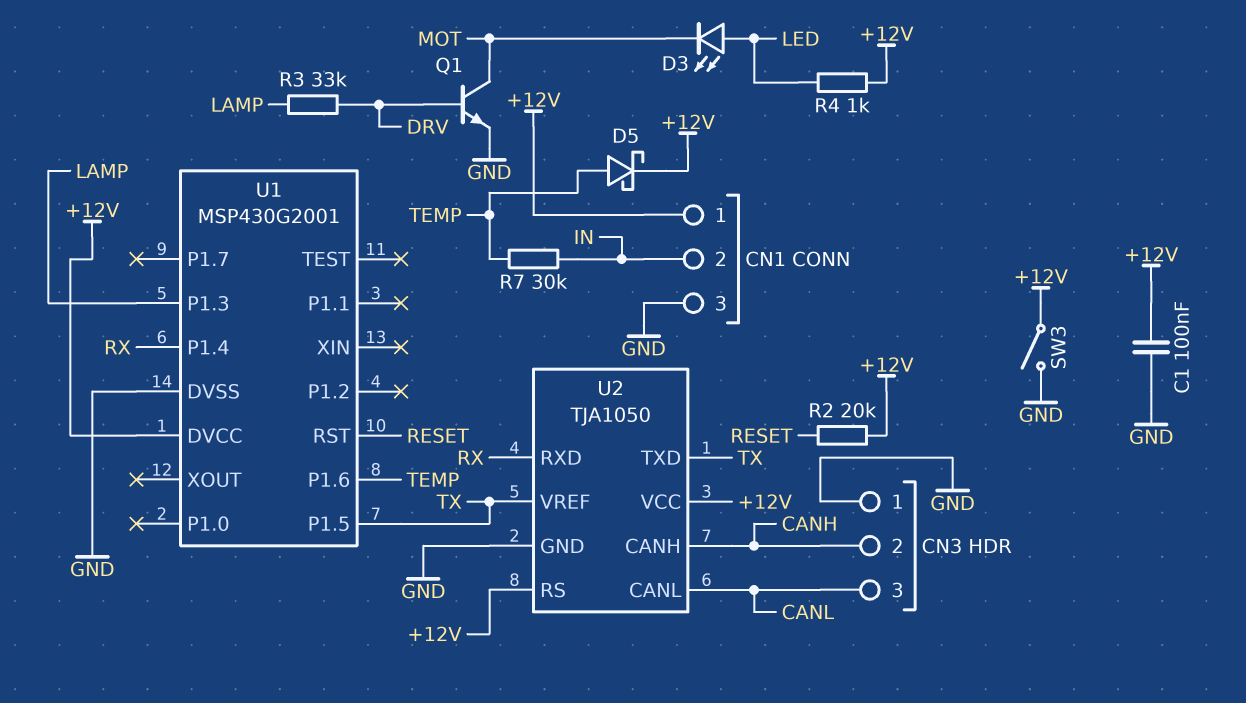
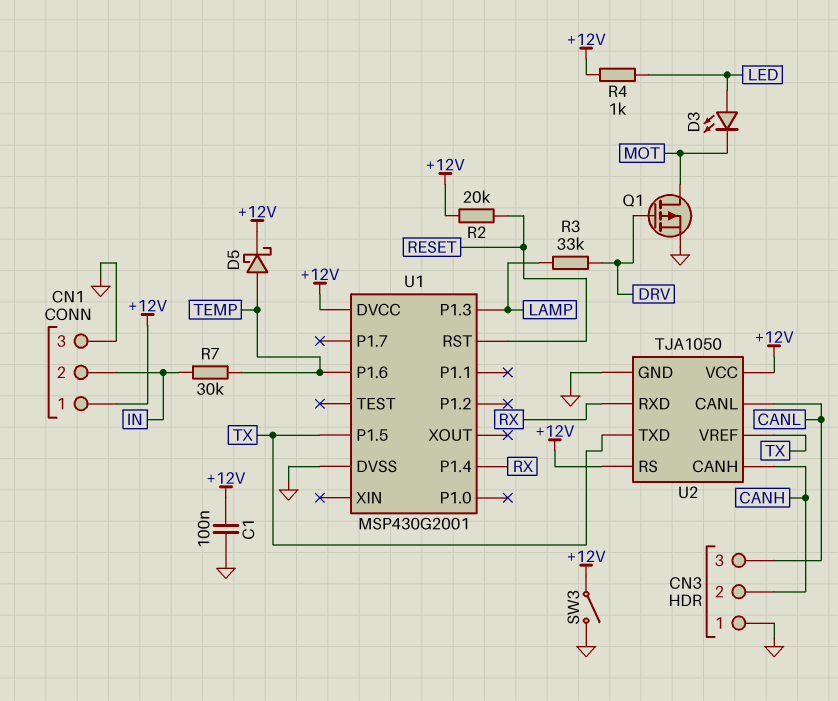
Q1: NPN (B DRV, C MOT, E GND) -> PMOS (G DRV, D MOT, S GND)

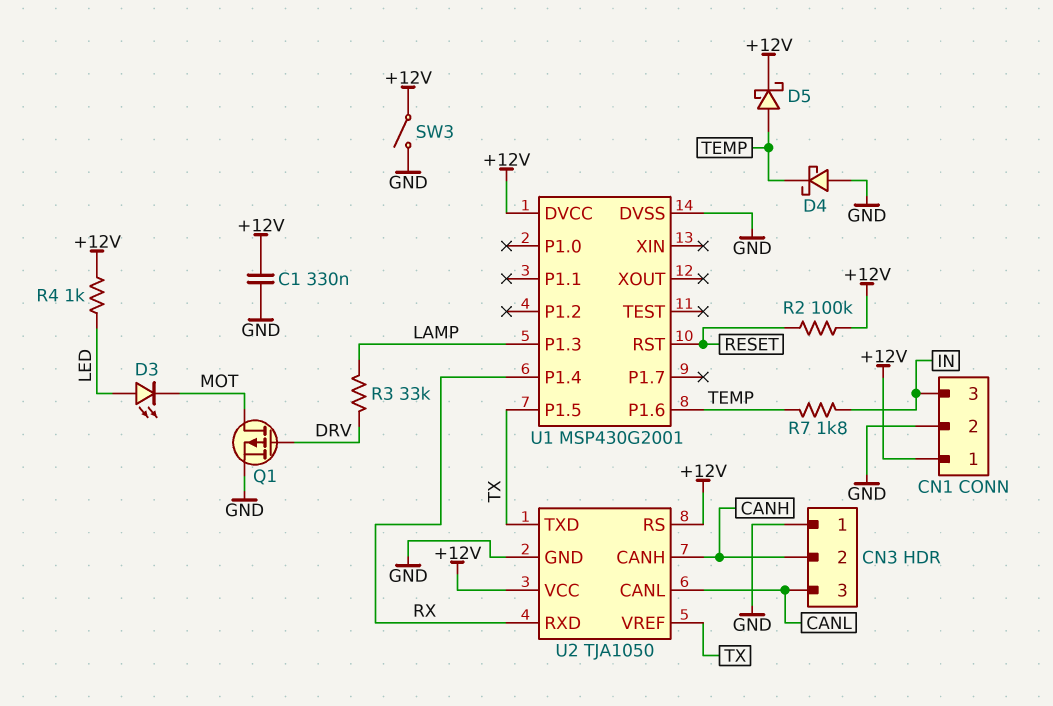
C1: 100nF (+12V, GND) -> 330nF (+12V, GND)
CN1 pin 2: IN -> GND
CN1 pin 3: GND -> IN
D4: none -> schottky (A GND, K TEMP)
R2: 20k (+12V, RESET) -> 100k (+12V, RESET)
R7: 30k (IN, TEMP) -> 1.8k (IN, TEMP)

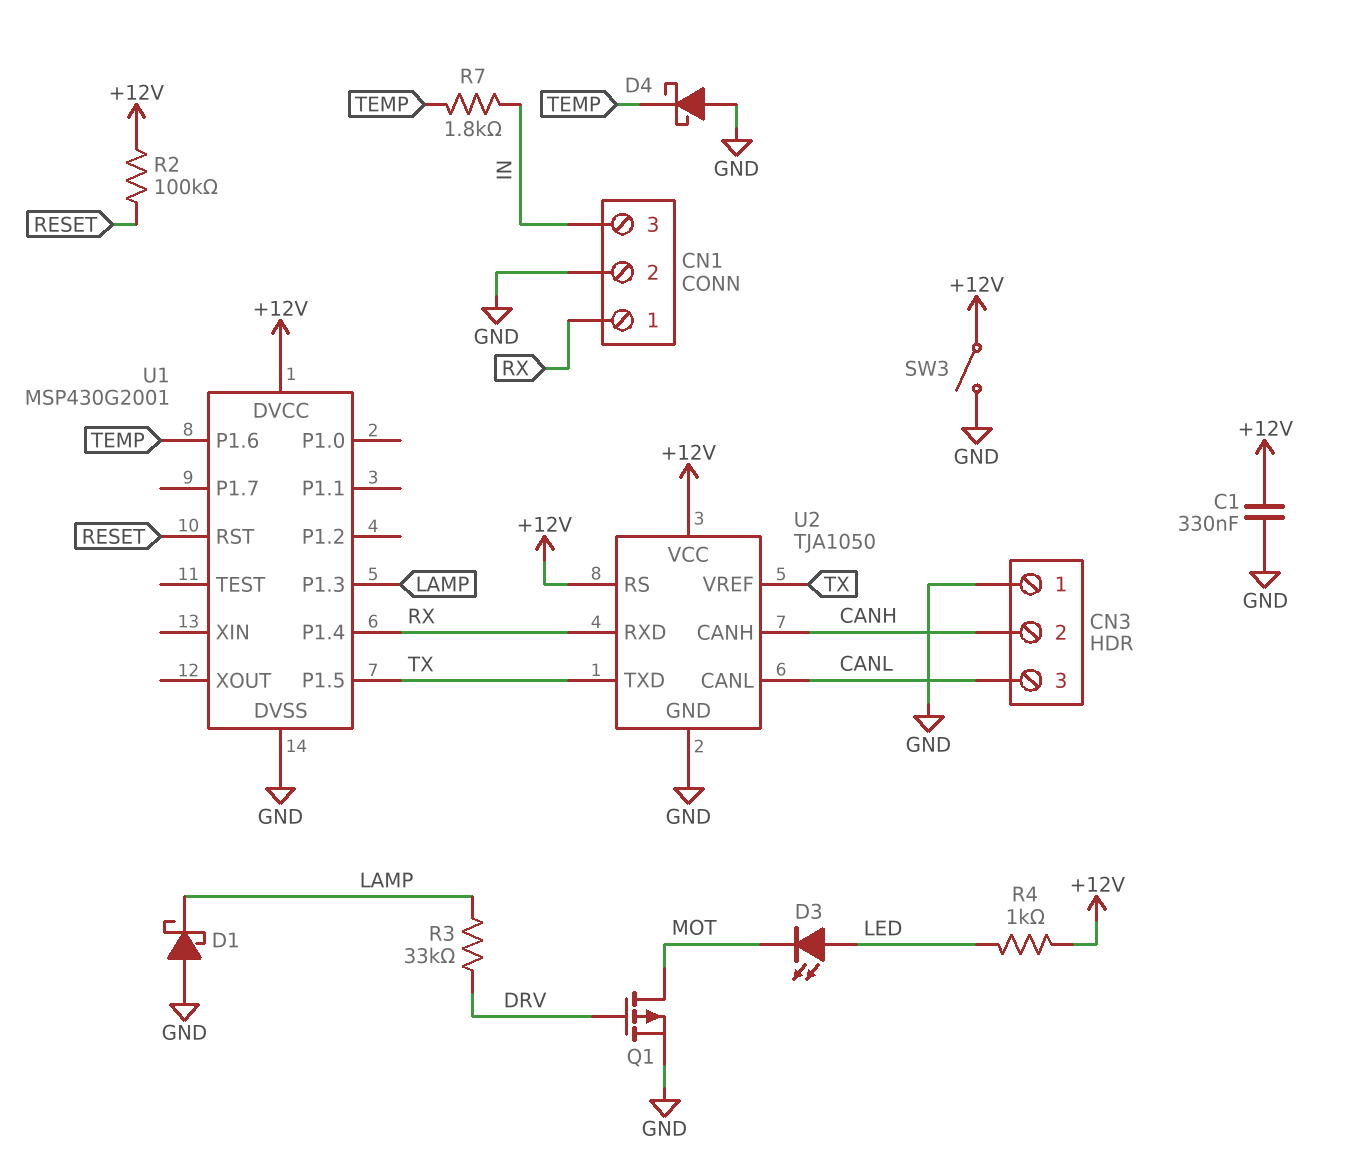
CN1 pin 1: +12V -> RX
D1: none -> schottky (A GND, K LAMP)
D5: schottky (A TEMP, K +12V) -> none

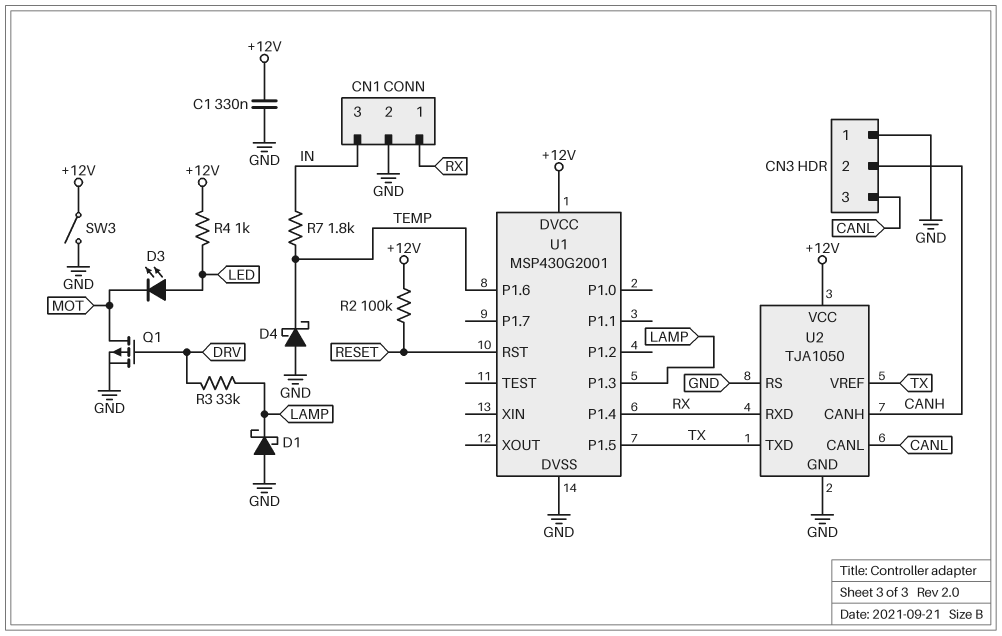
U2 pin RS: +12V -> GND

